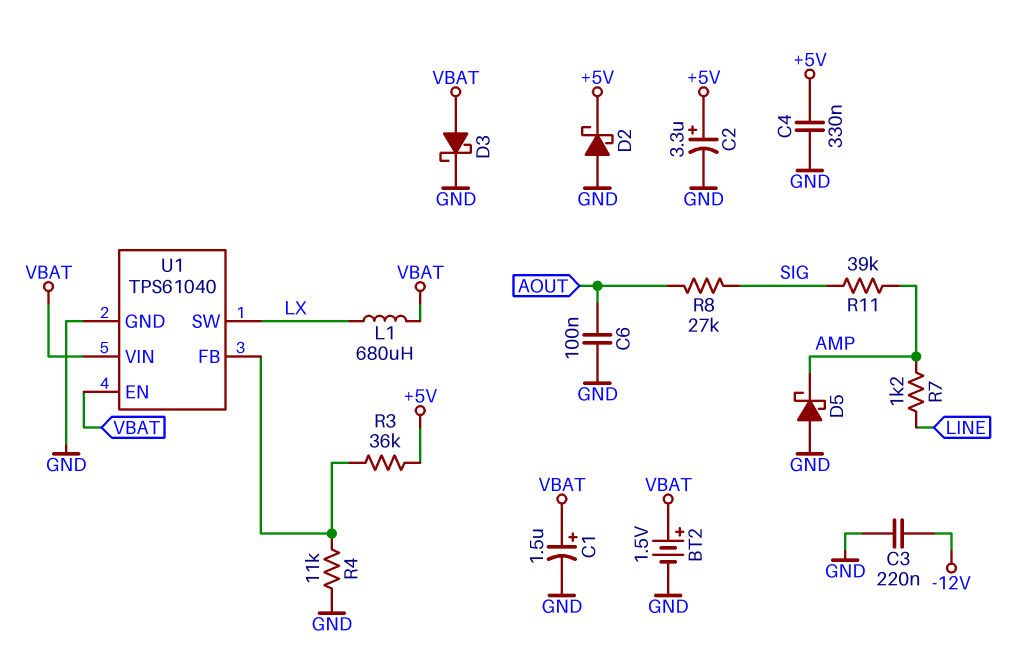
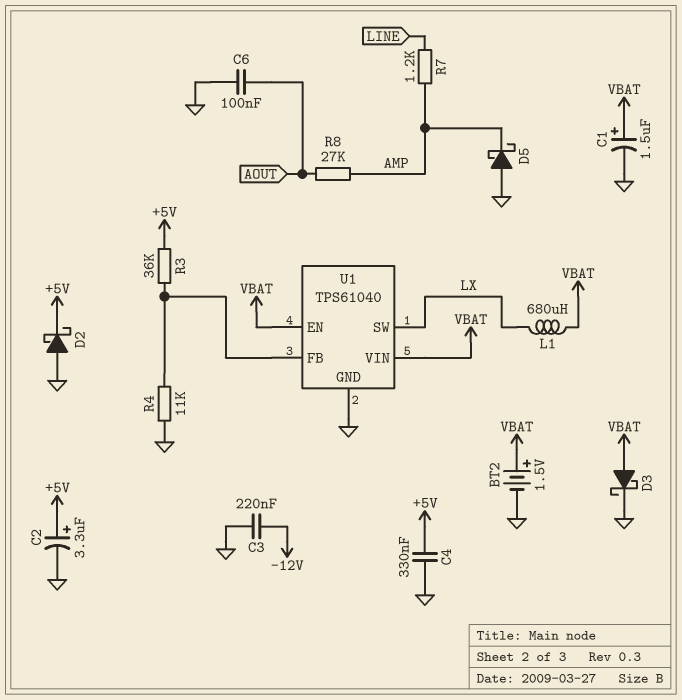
R8: 27k (AOUT, SIG) -> 27k (AMP, AOUT)
R11: 39k (AMP, SIG) -> none

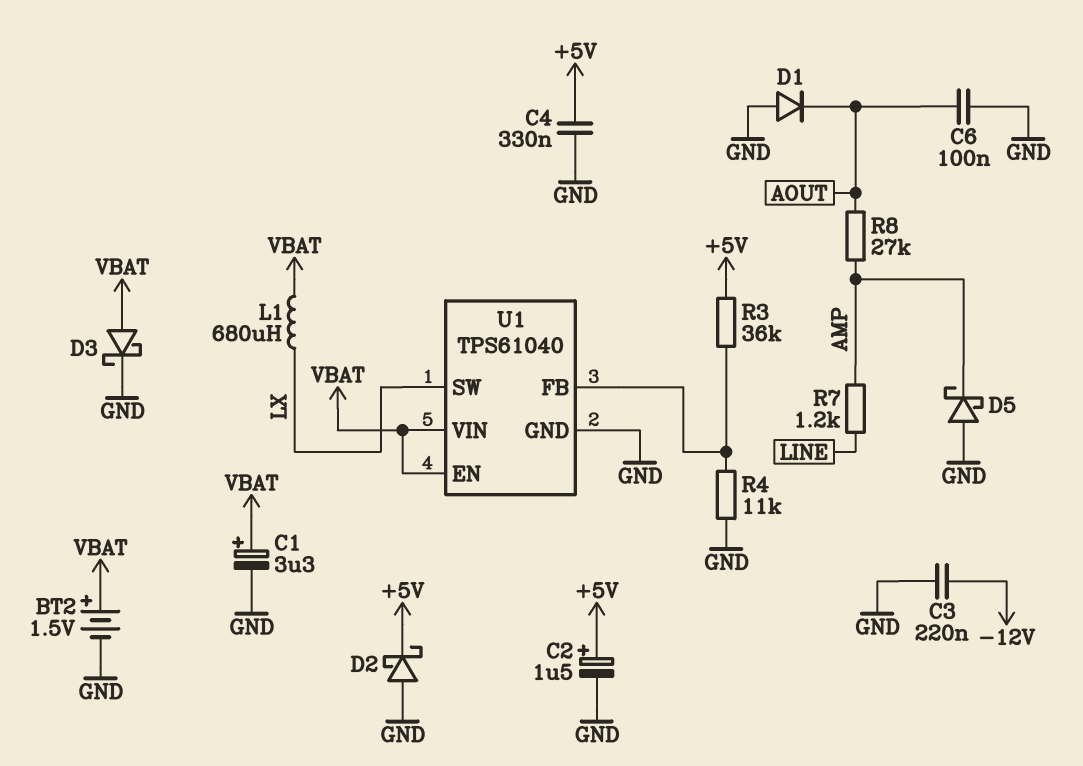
C1: 1.5uF (plus VBAT, minus GND) -> 3.3uF (plus VBAT, minus GND)
C2: 3.3uF (plus +5V, minus GND) -> 1.5uF (plus +5V, minus GND)
D1: none -> diode (A GND, K AOUT)

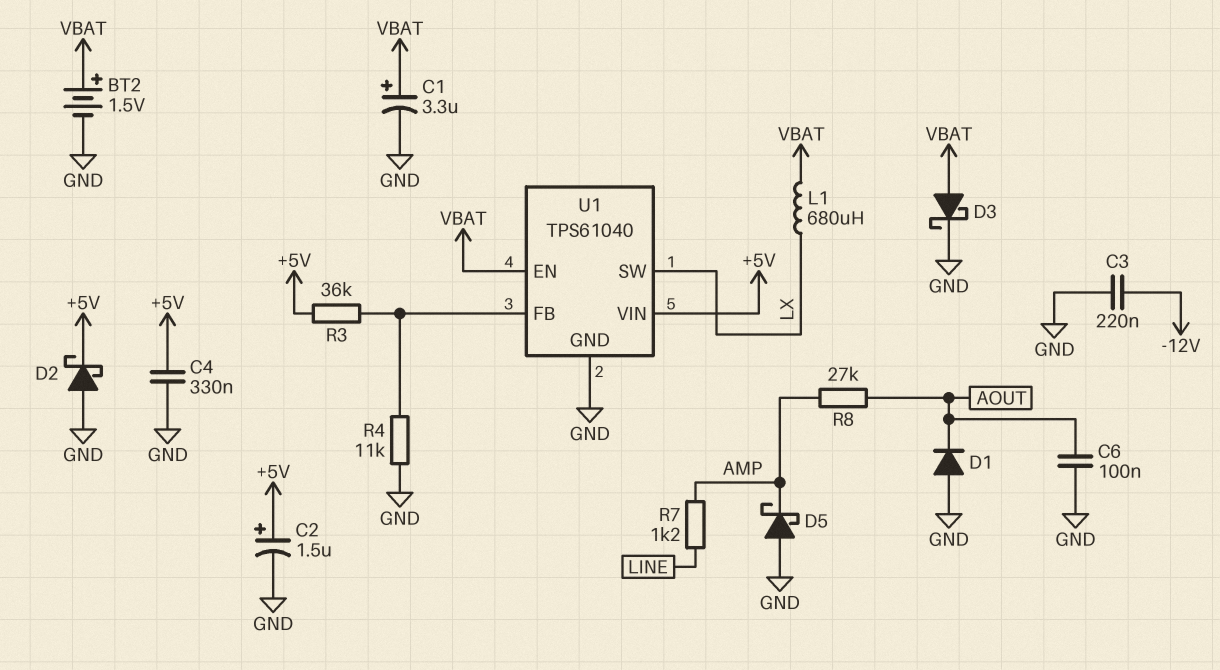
U1 pin VIN: VBAT -> +5V

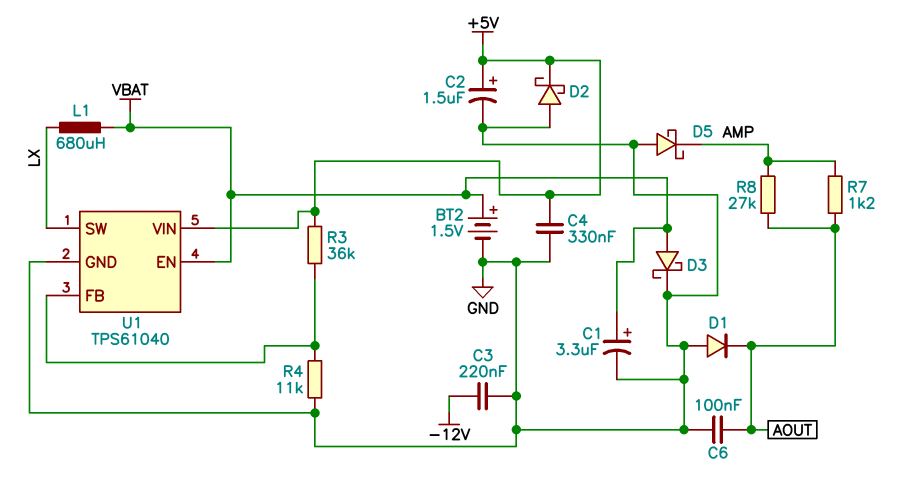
R7: 1.2k (AMP, LINE) -> 1.2k (AMP, AOUT)

